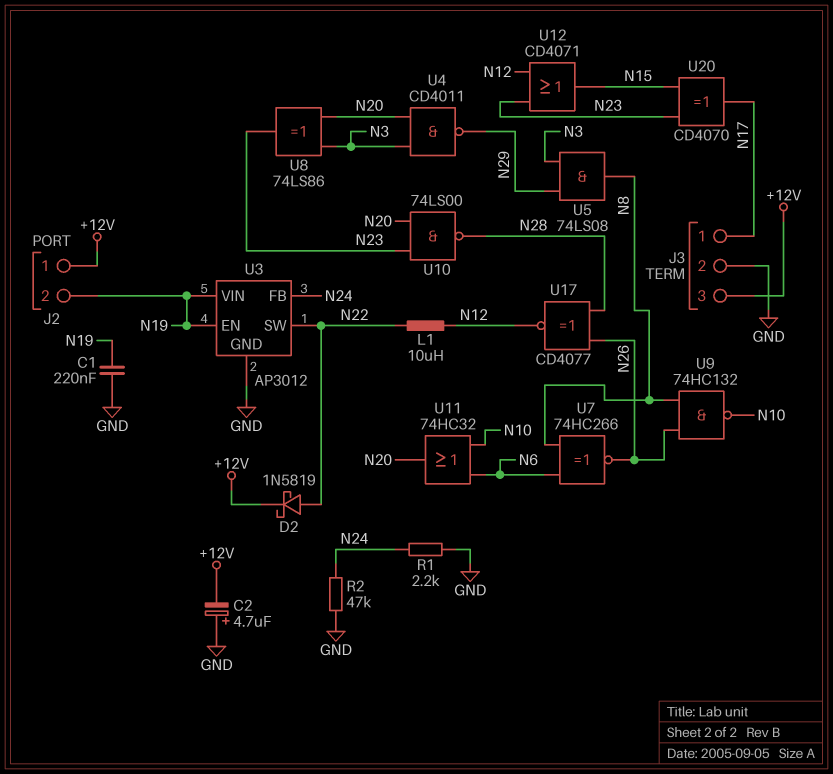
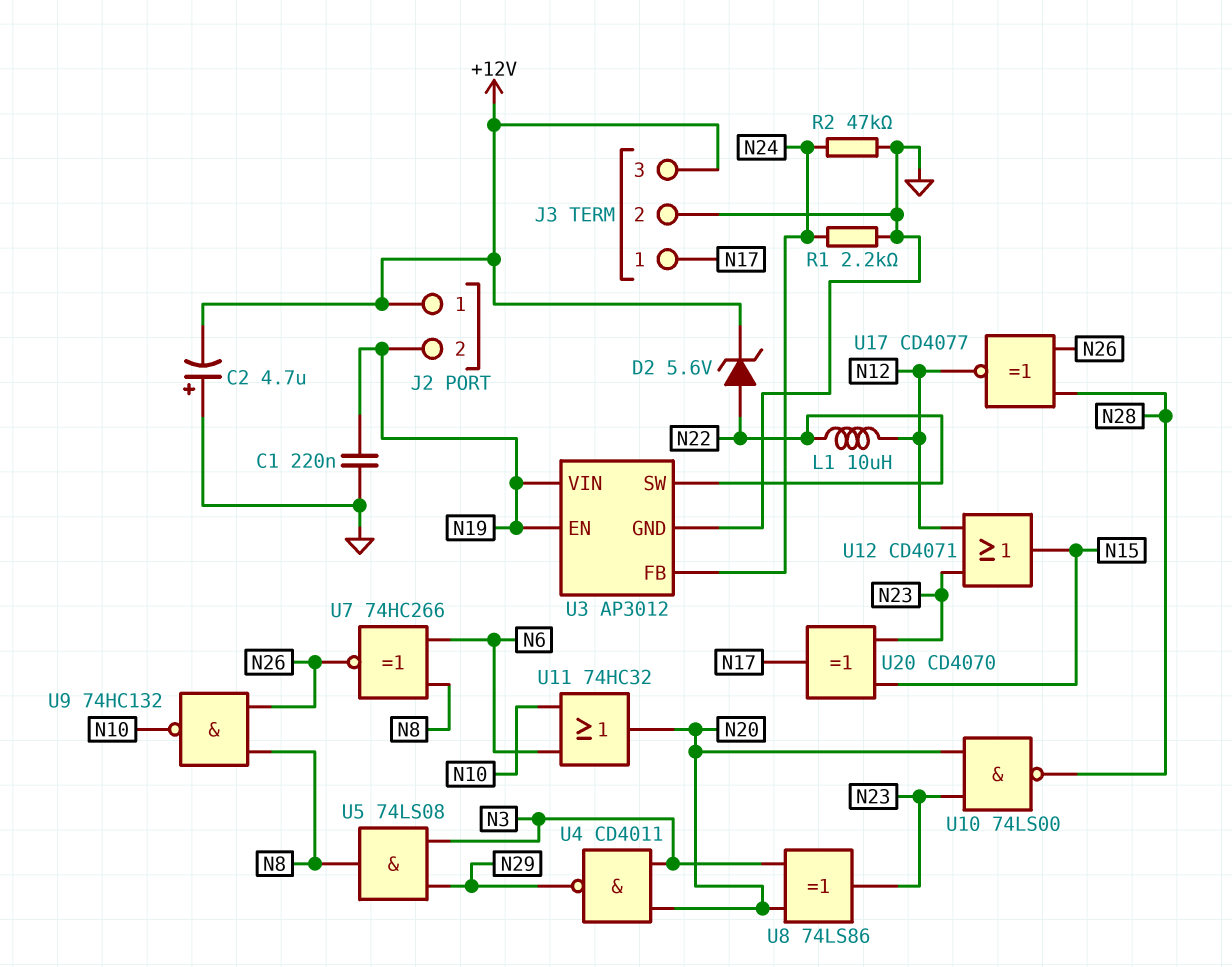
D2: schottky 1N5819 (A N22, K +12V) -> zener 5.6V (A N22, K +12V)

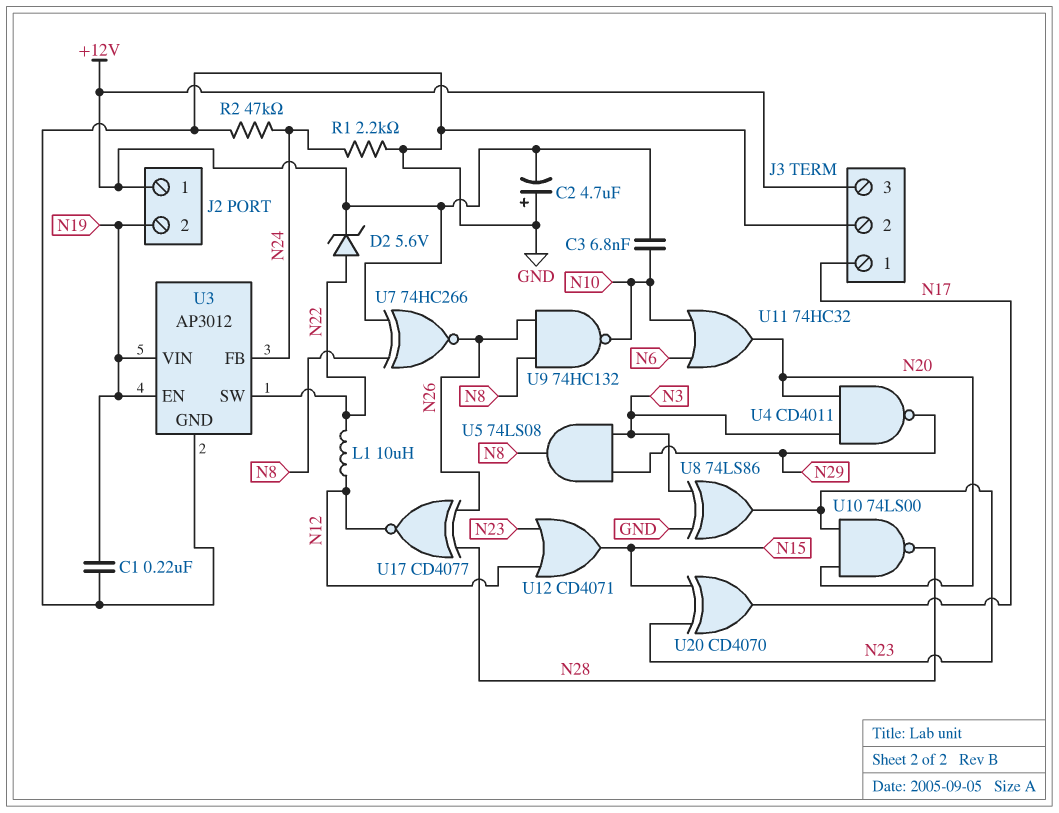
C3: none -> 6.8nF (+12V, N10)
U7: XNOR 74HC266 (in N6, in N8, out N26) -> XNOR 74HC266 (in +12V, in N8, out N26)
U8: XOR 74LS86 (in N3, in N20, out N23) -> XOR 74LS86 (in GND, in N3, out N23)

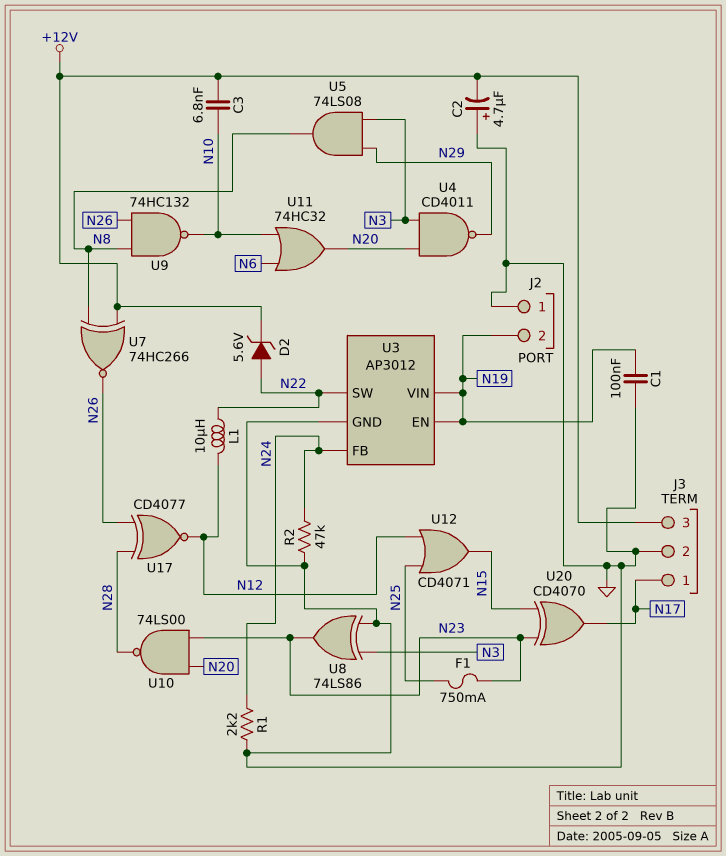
C1: 220nF (GND, N19) -> 100nF (GND, N19)
F1: none -> 750mA (N23, N25)
J2 pin 1: +12V -> GND
U12: OR CD4071 (in N12, in N23, out N15) -> OR CD4071 (in N12, in N25, out N15)

